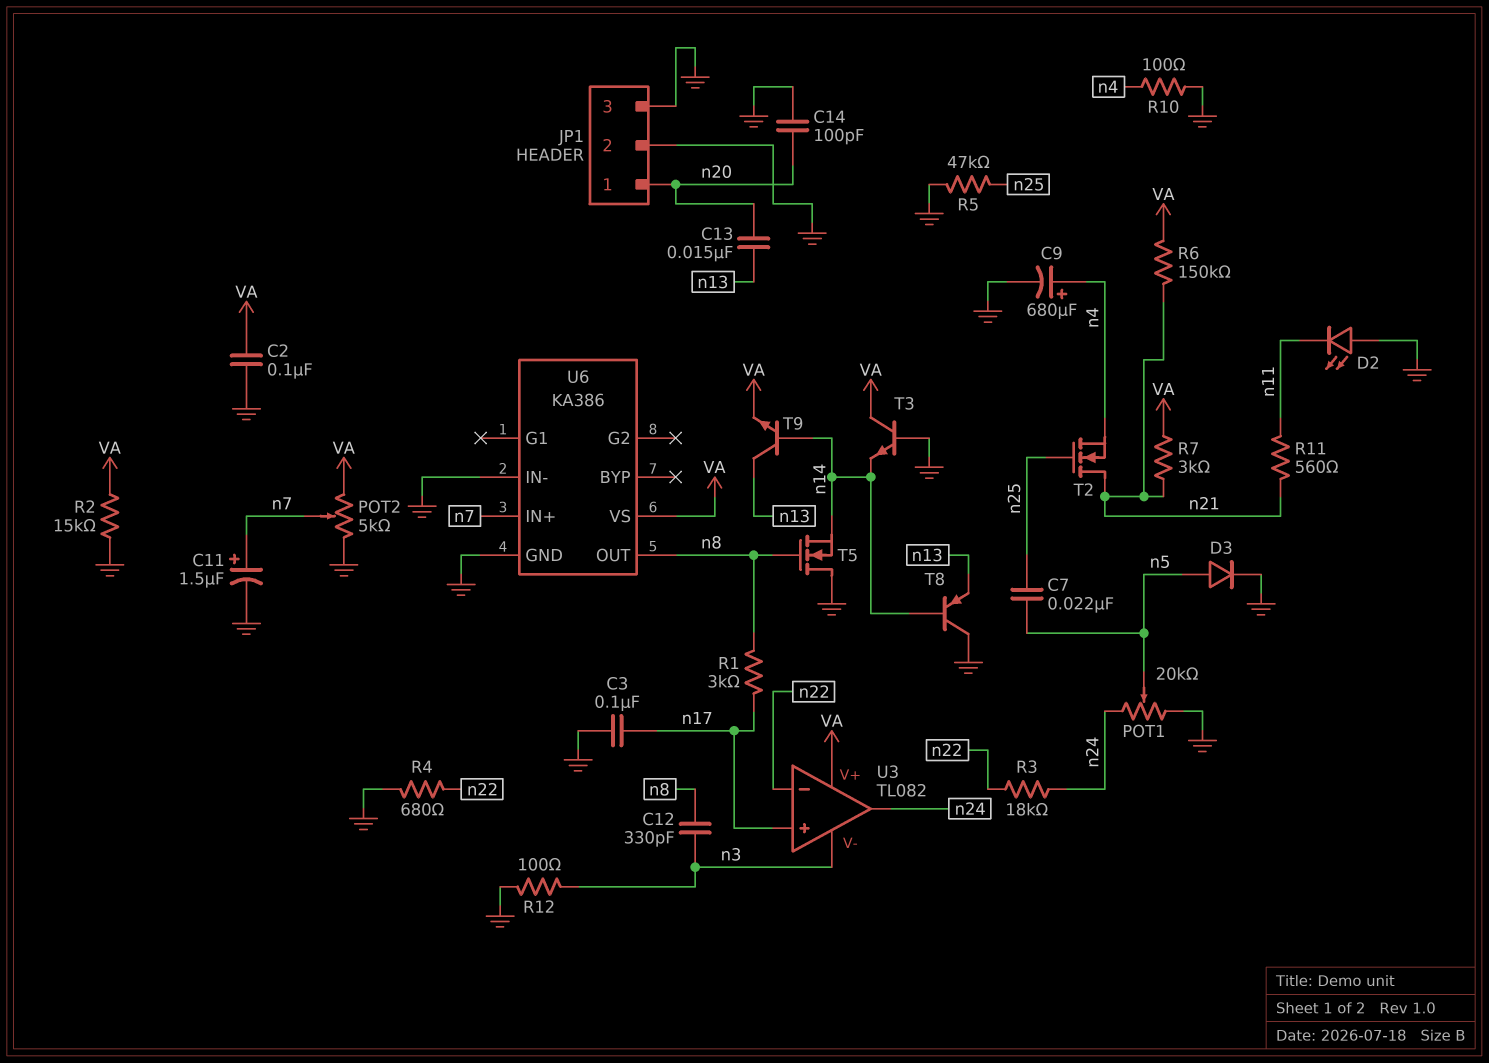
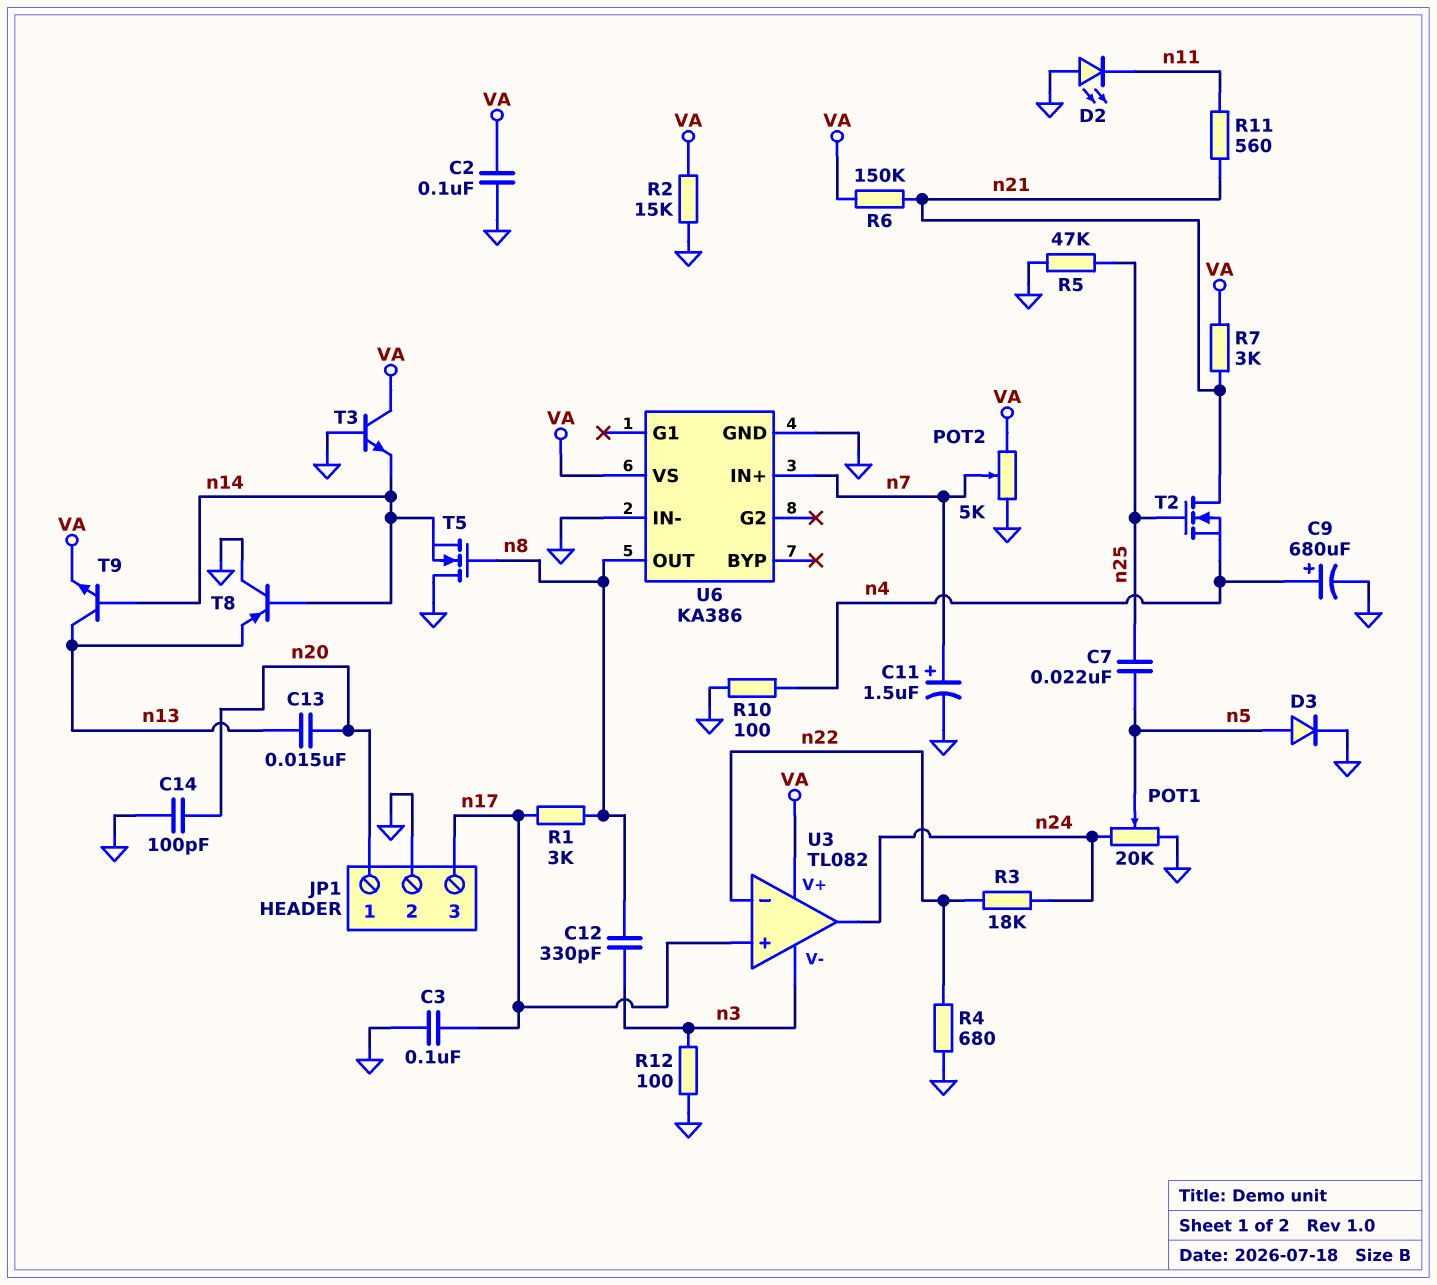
JP1 pin 3: GND -> n17

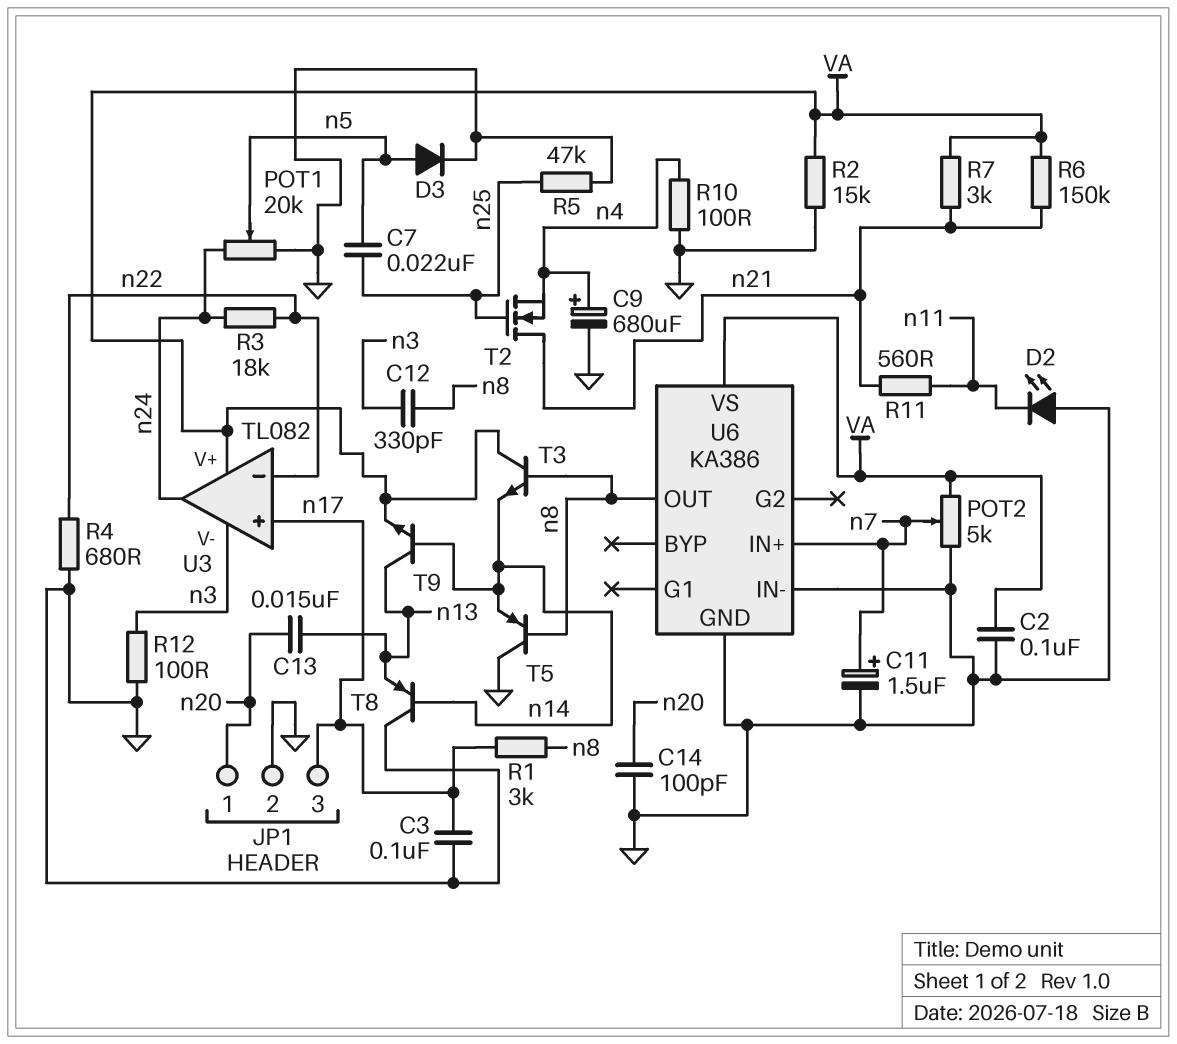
T3: NPN (B GND, C VA, E n14) -> NPN (B n8, C VA, E n14)
T5: NMOS (G n8, D GND, S n14) -> PNP (B n8, C GND, E n14)

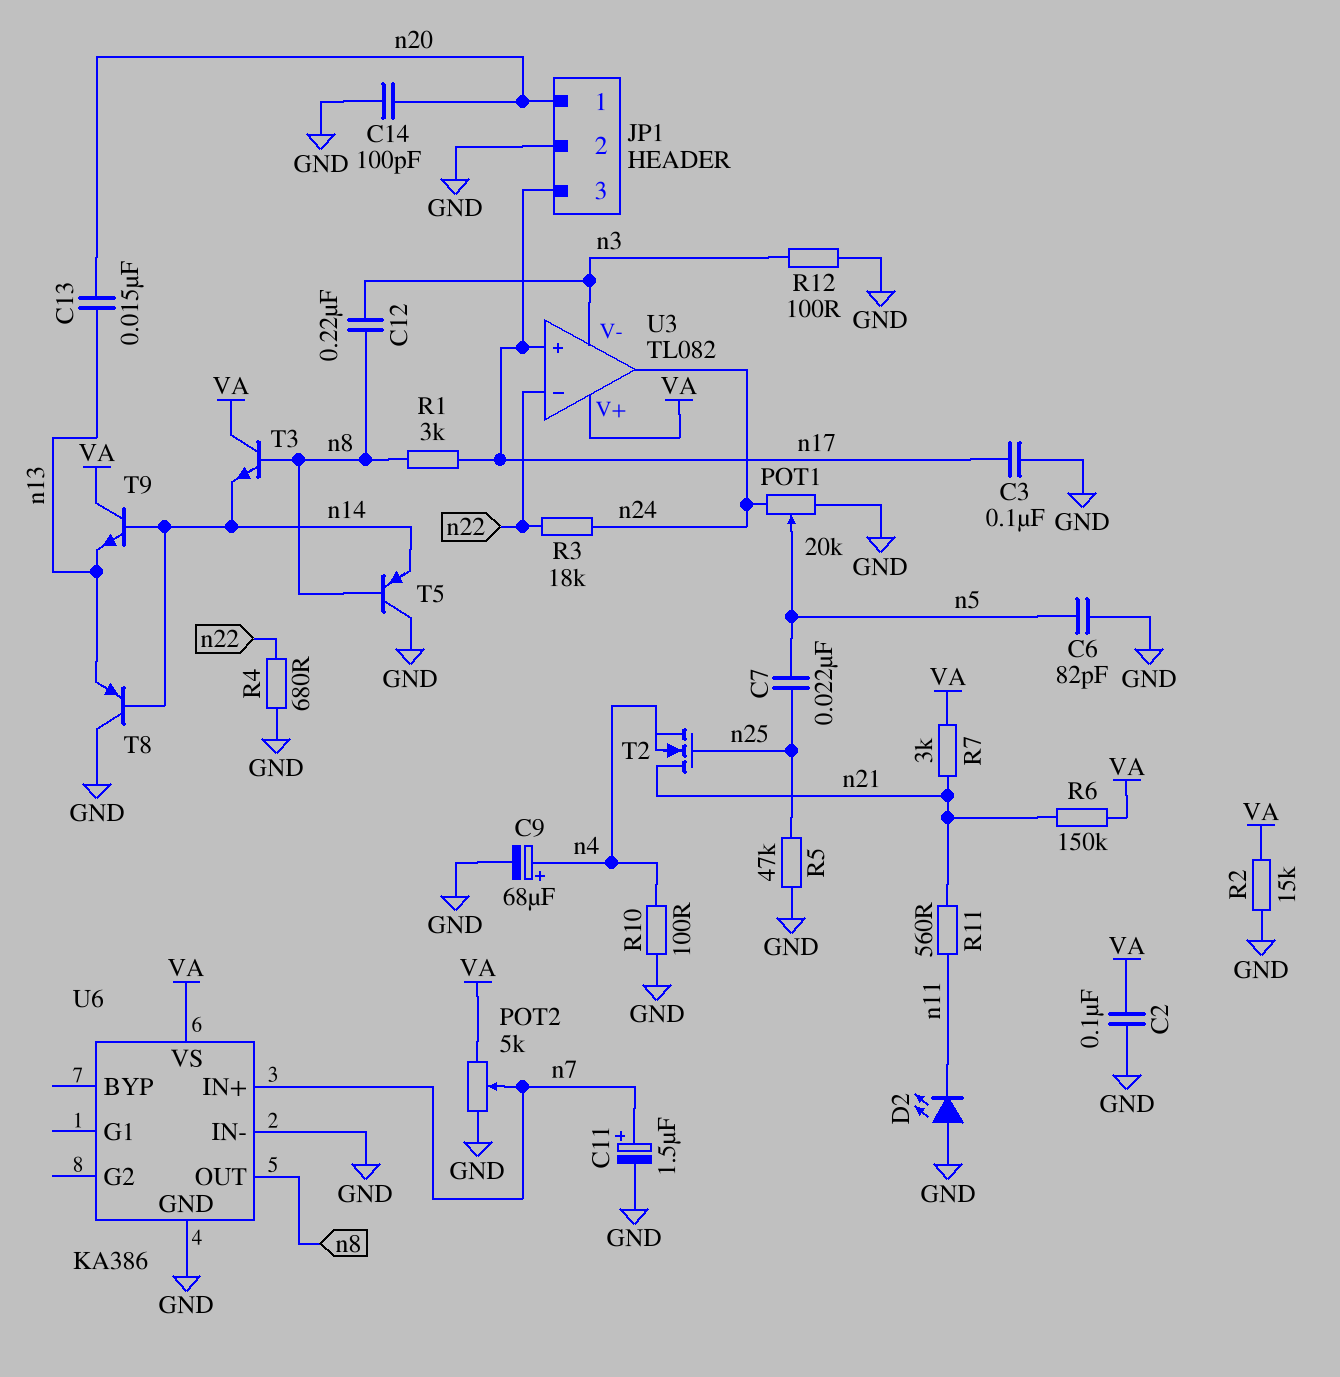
C6: none -> 82pF (GND, n5)
C9: 680uF (plus n4, minus GND) -> 68uF (plus n4, minus GND)
C12: 330pF (n3, n8) -> 220nF (n3, n8)
D3: diode (A n5, K GND) -> none
T9: NPN (B n14, C n13, E VA) -> NPN (B n14, C VA, E n13)

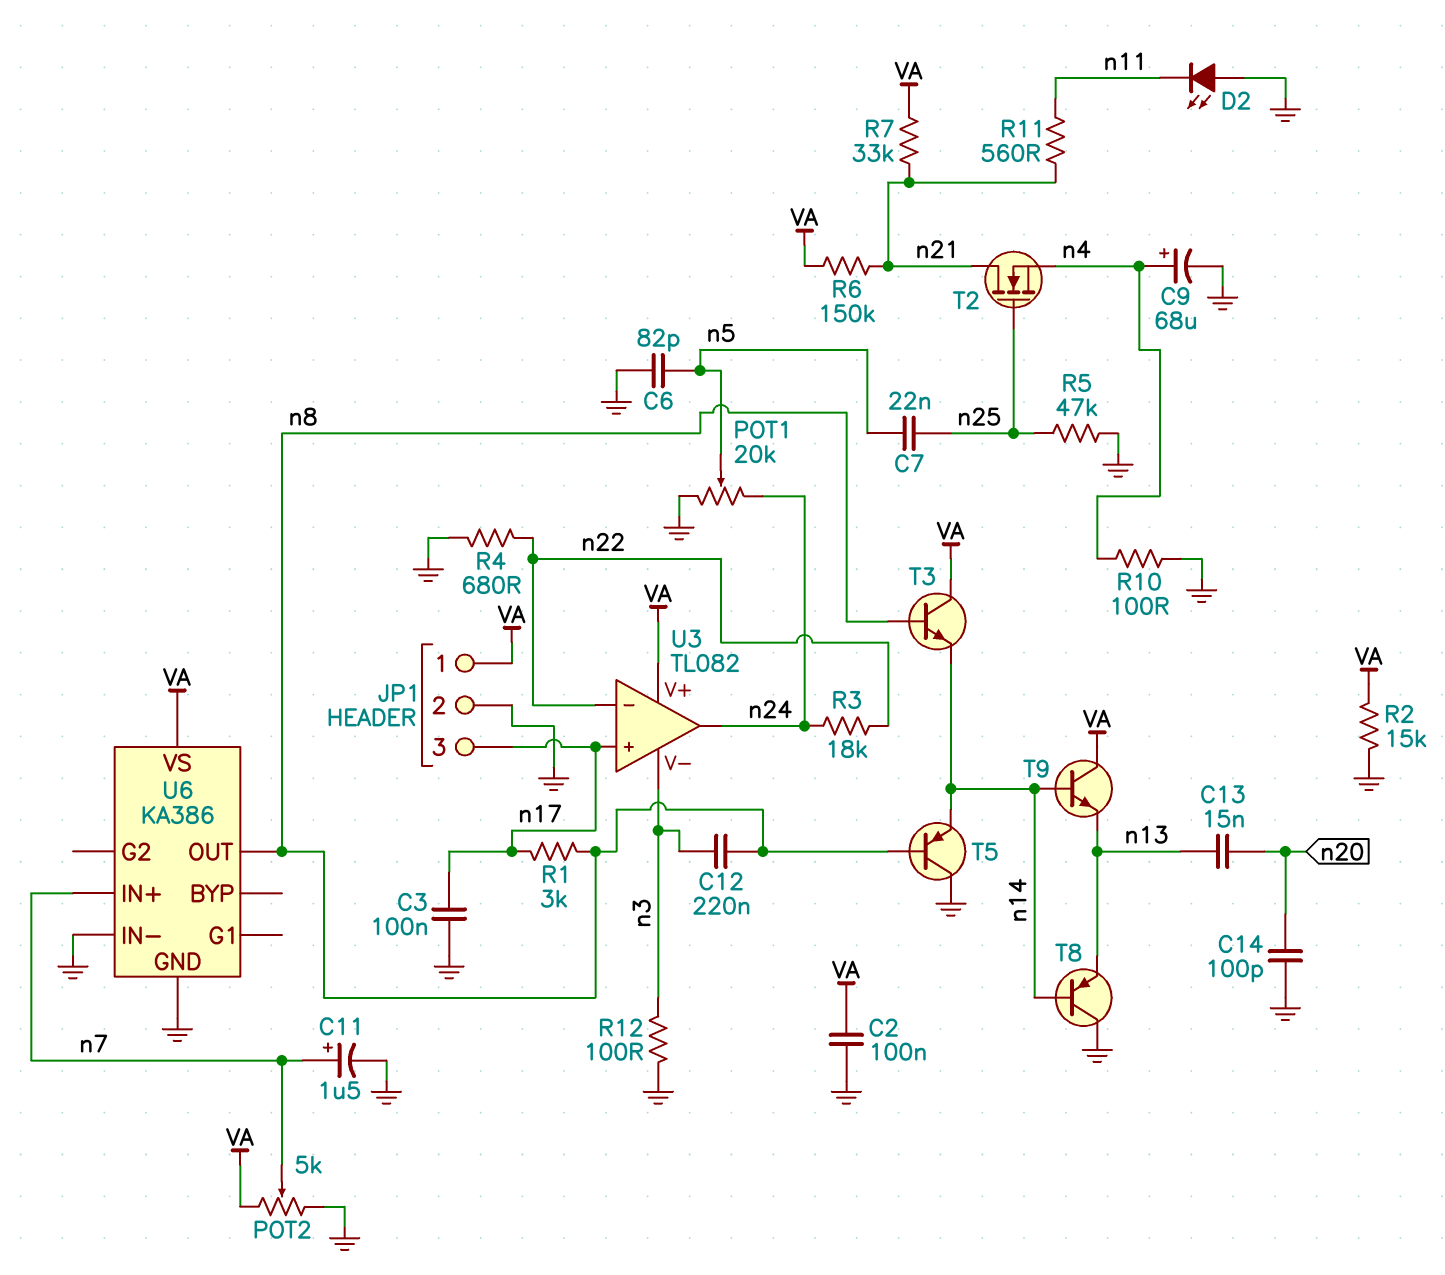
JP1 pin 1: n20 -> VA
R7: 3k (VA, n21) -> 33k (VA, n21)

